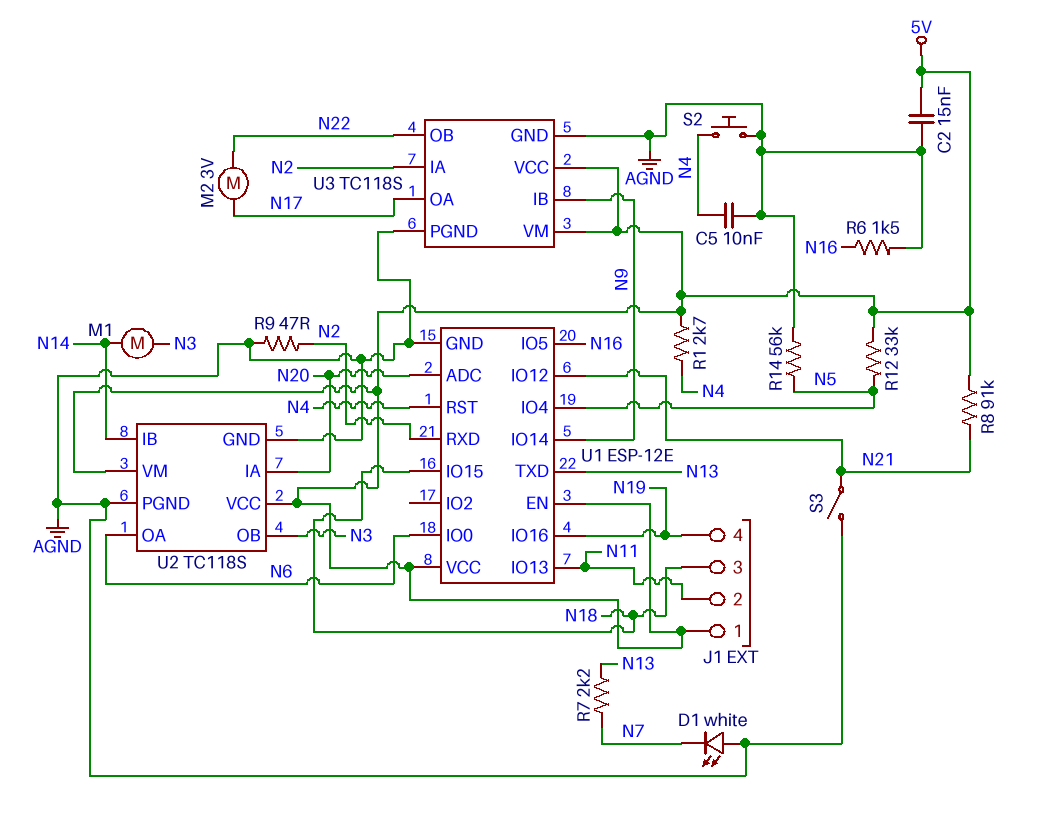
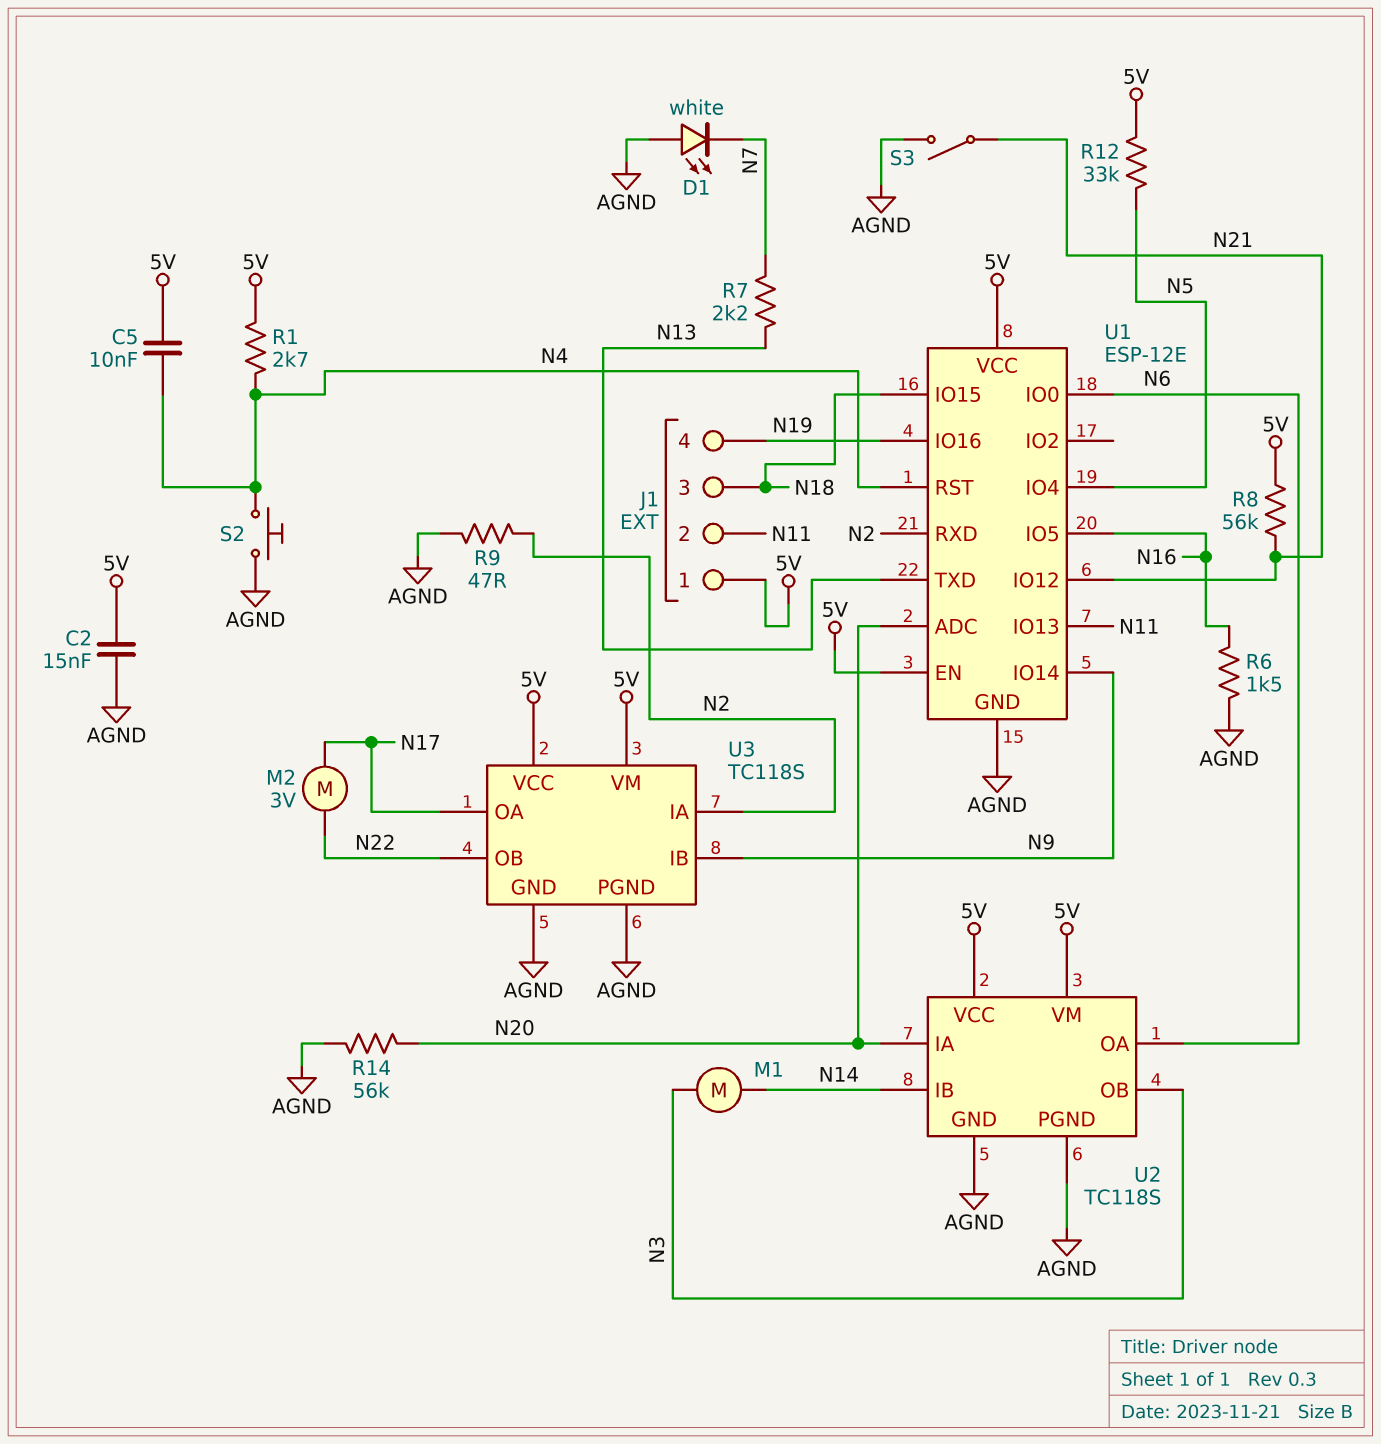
C5: 10nF (AGND, N4) -> 10nF (5V, N4)
R8: 91k (5V, N21) -> 56k (5V, N21)
R14: 56k (AGND, N5) -> 56k (AGND, N20)

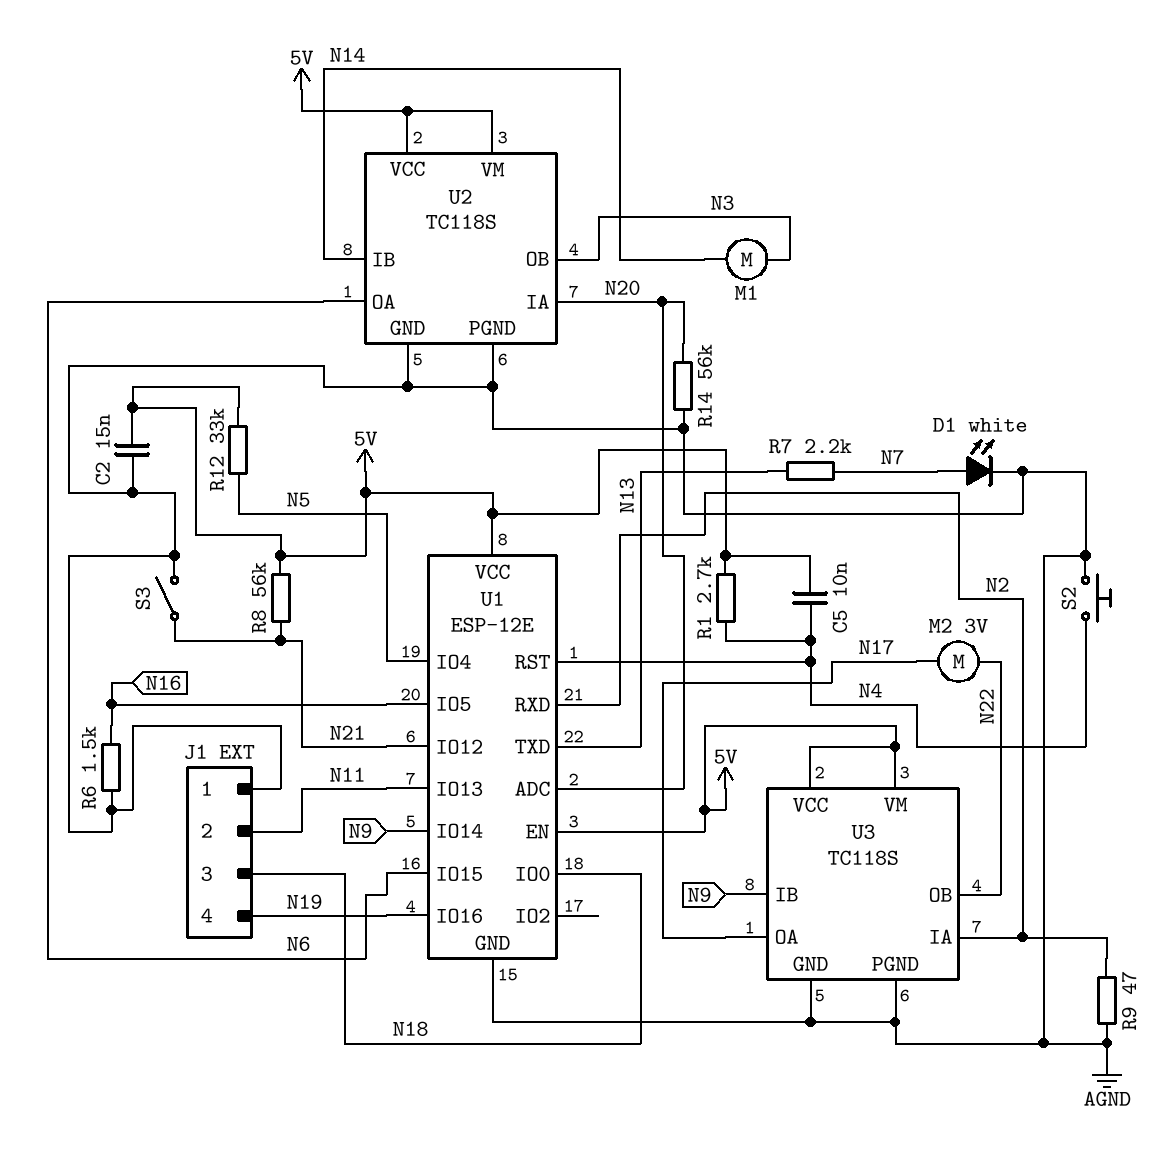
D1: LED white (A AGND, K N7) -> LED white (A N7, K AGND)
J1 pin 1: 5V -> AGND
U1 pin IO0: N6 -> N18
U1 pin IO15: N18 -> N6

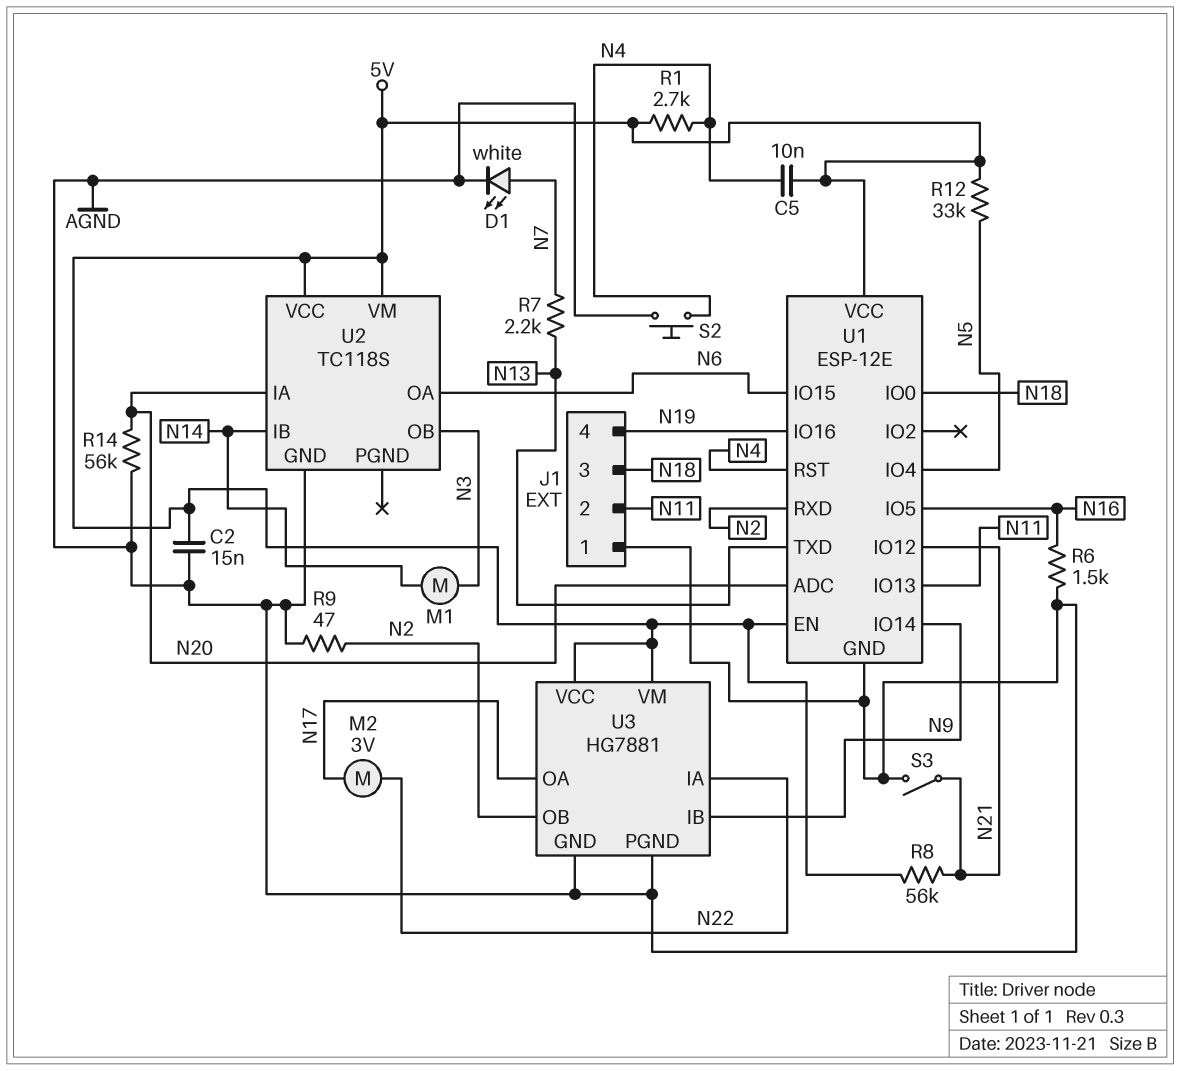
U2 pin PGND: AGND -> none
U3: TC118S -> HG7881
U3 pin IA: N2 -> N22
U3 pin OB: N22 -> N2

